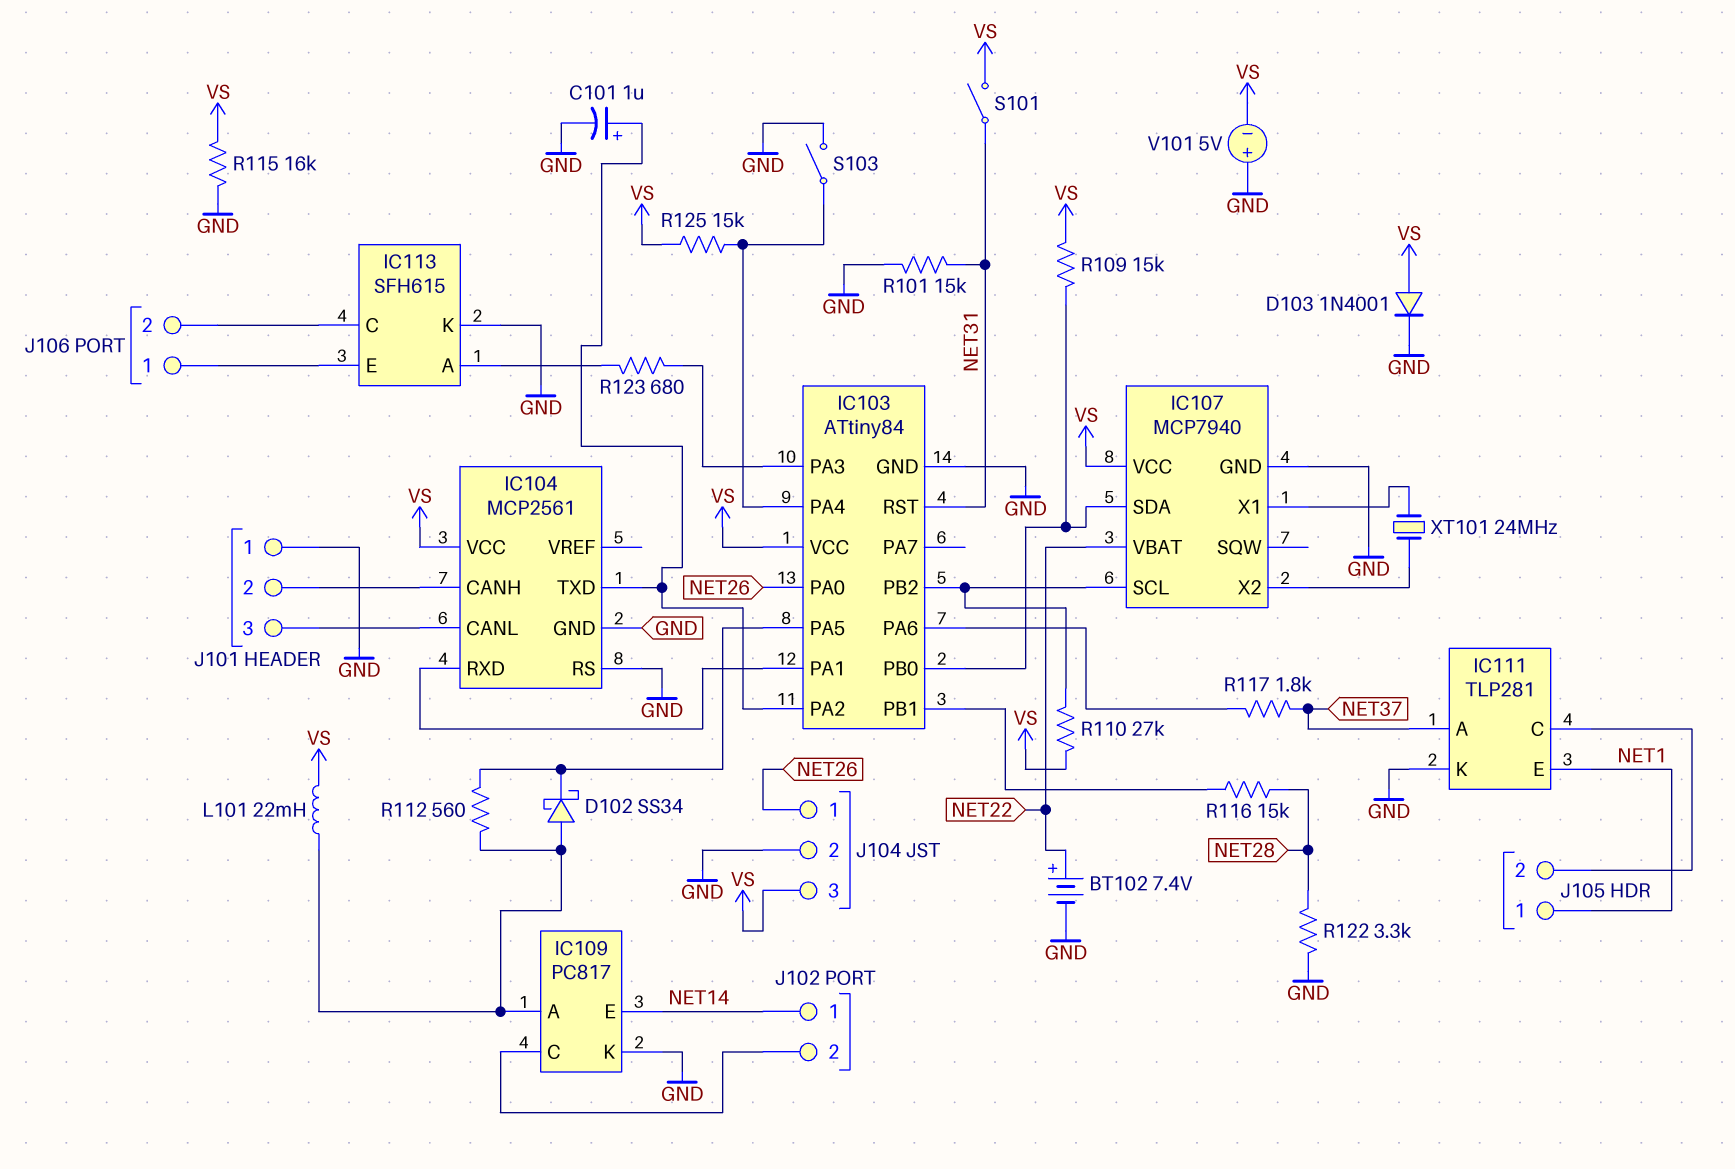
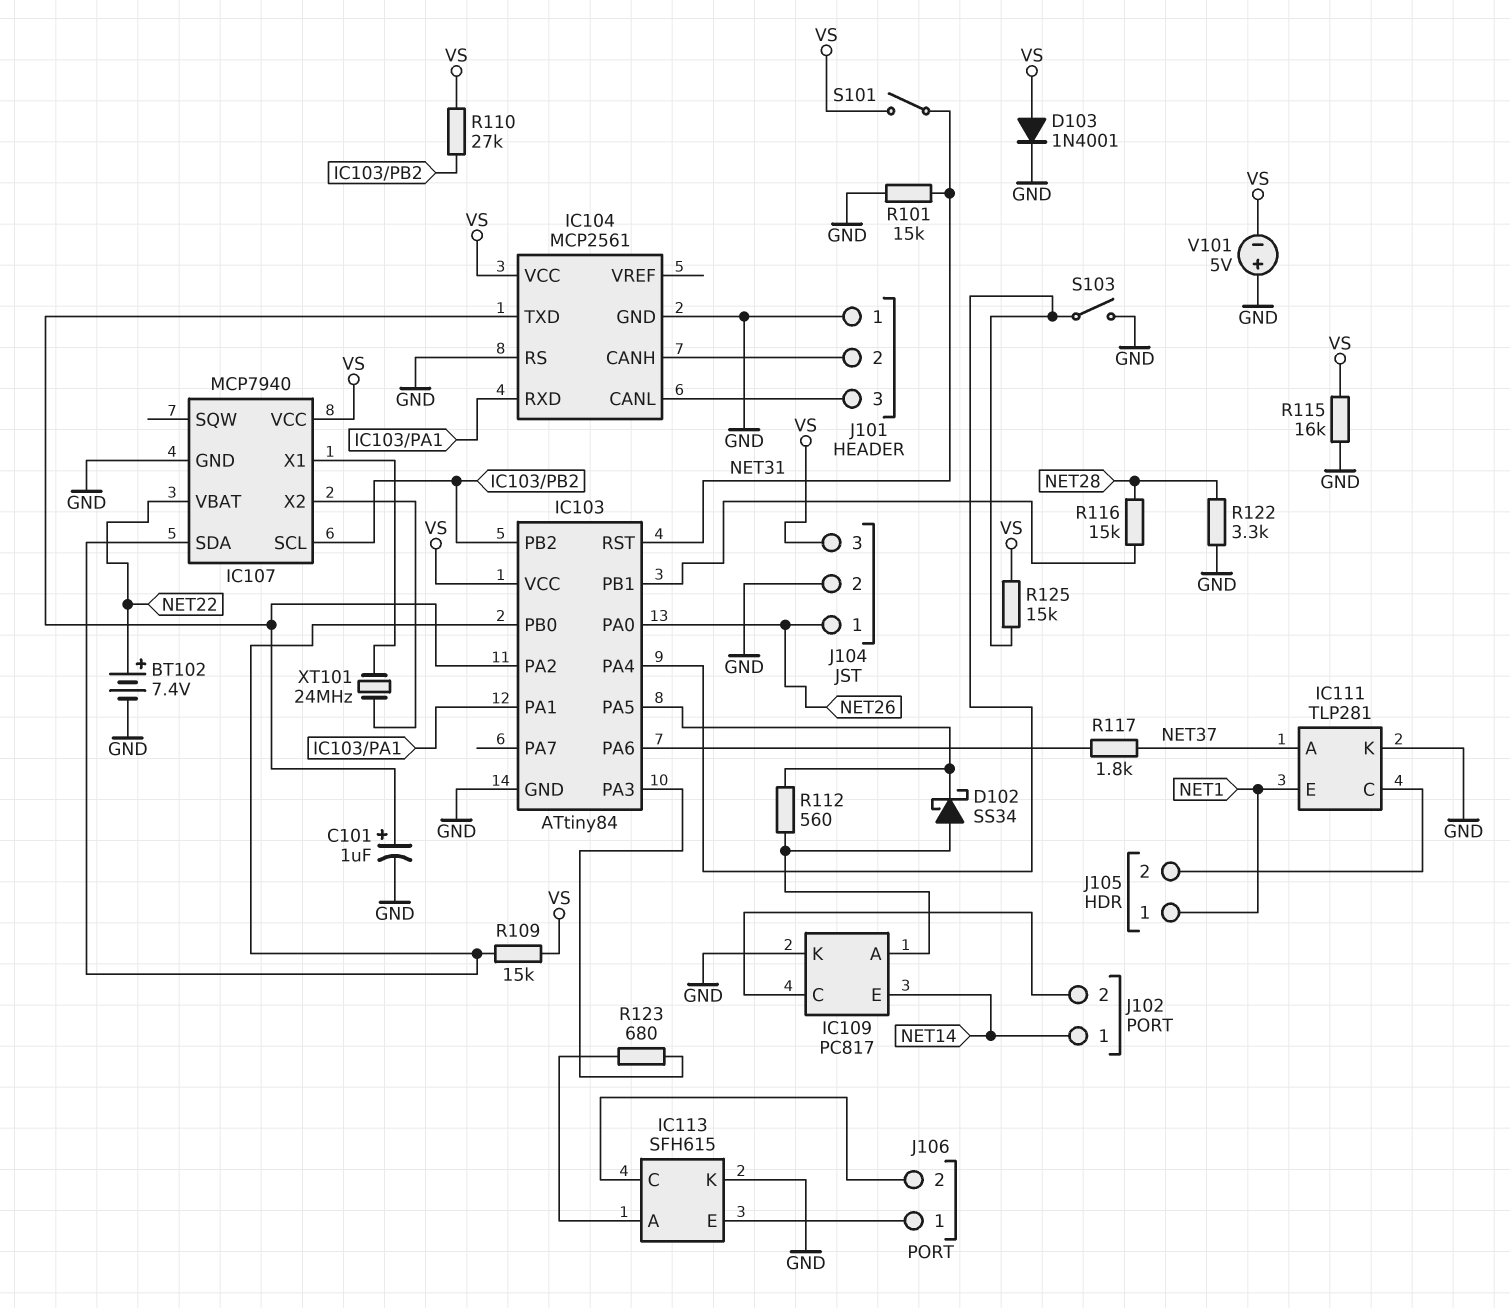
L101: 22mH (IC109/A, VS) -> none

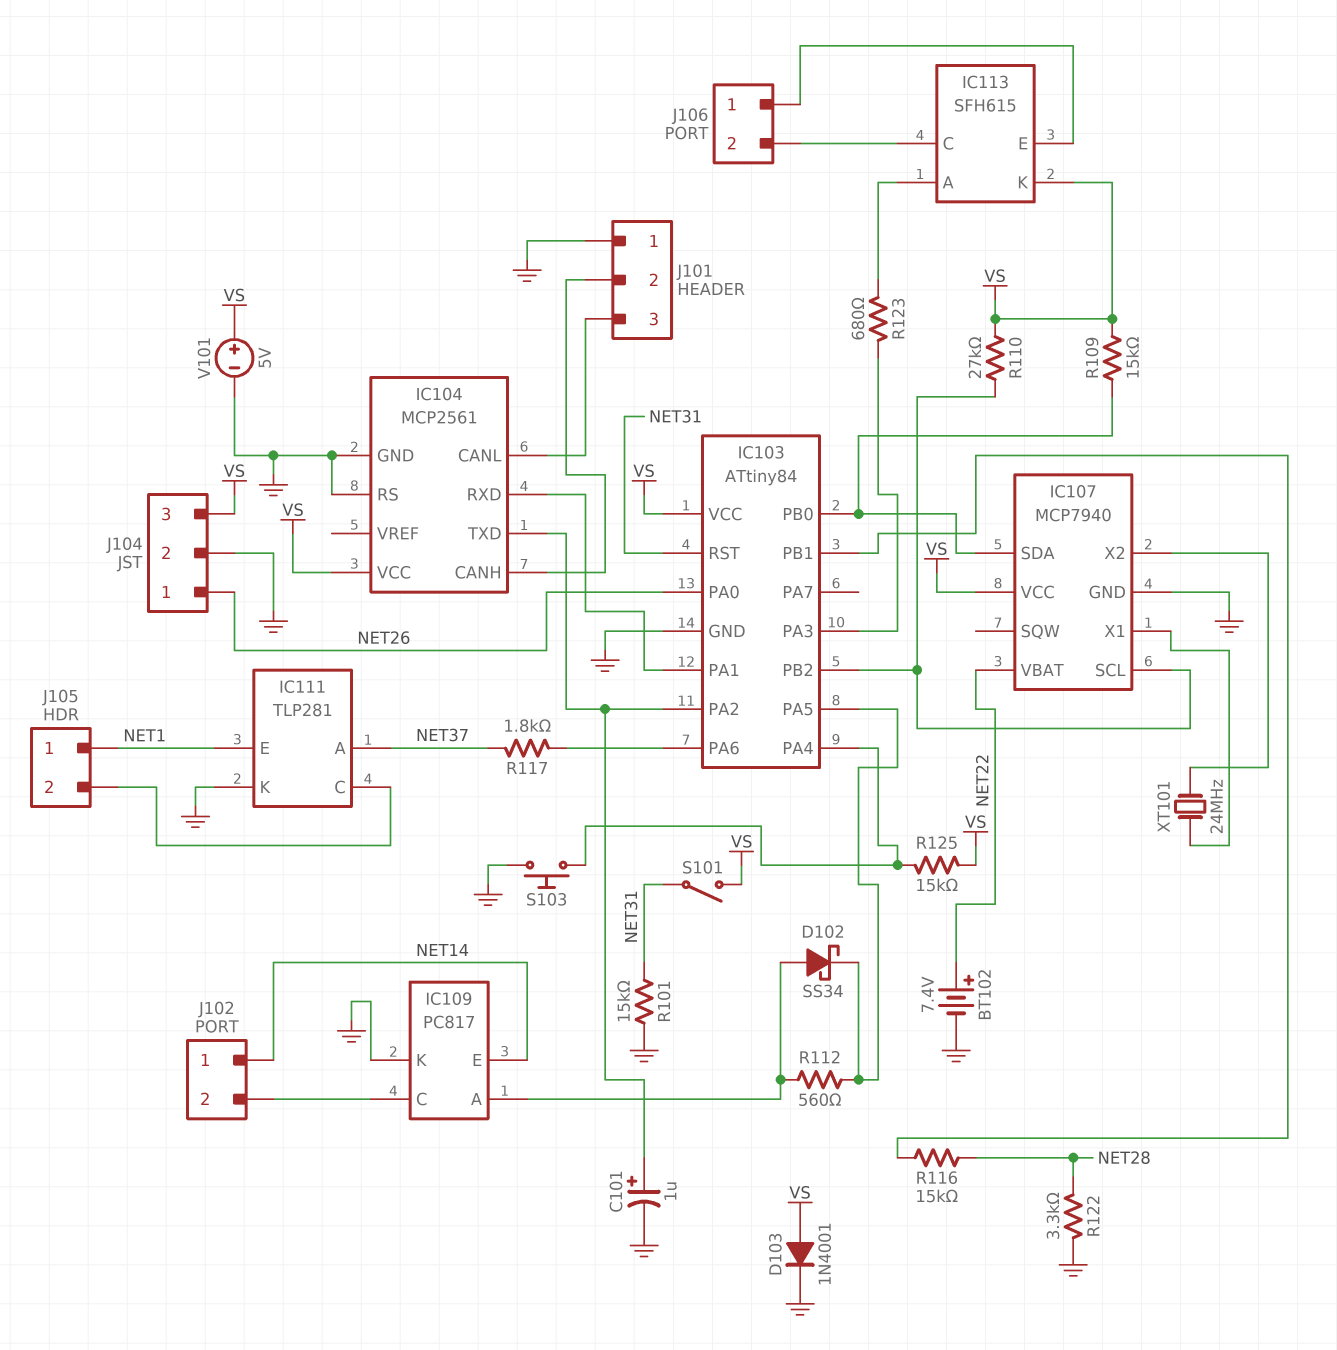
IC113 pin K: GND -> VS
R115: 16k (GND, VS) -> none
S103: switch (GND, IC103/PA4) -> button (GND, IC103/PA4)
V101: 5V (plus GND, minus VS) -> 5V (plus VS, minus GND)

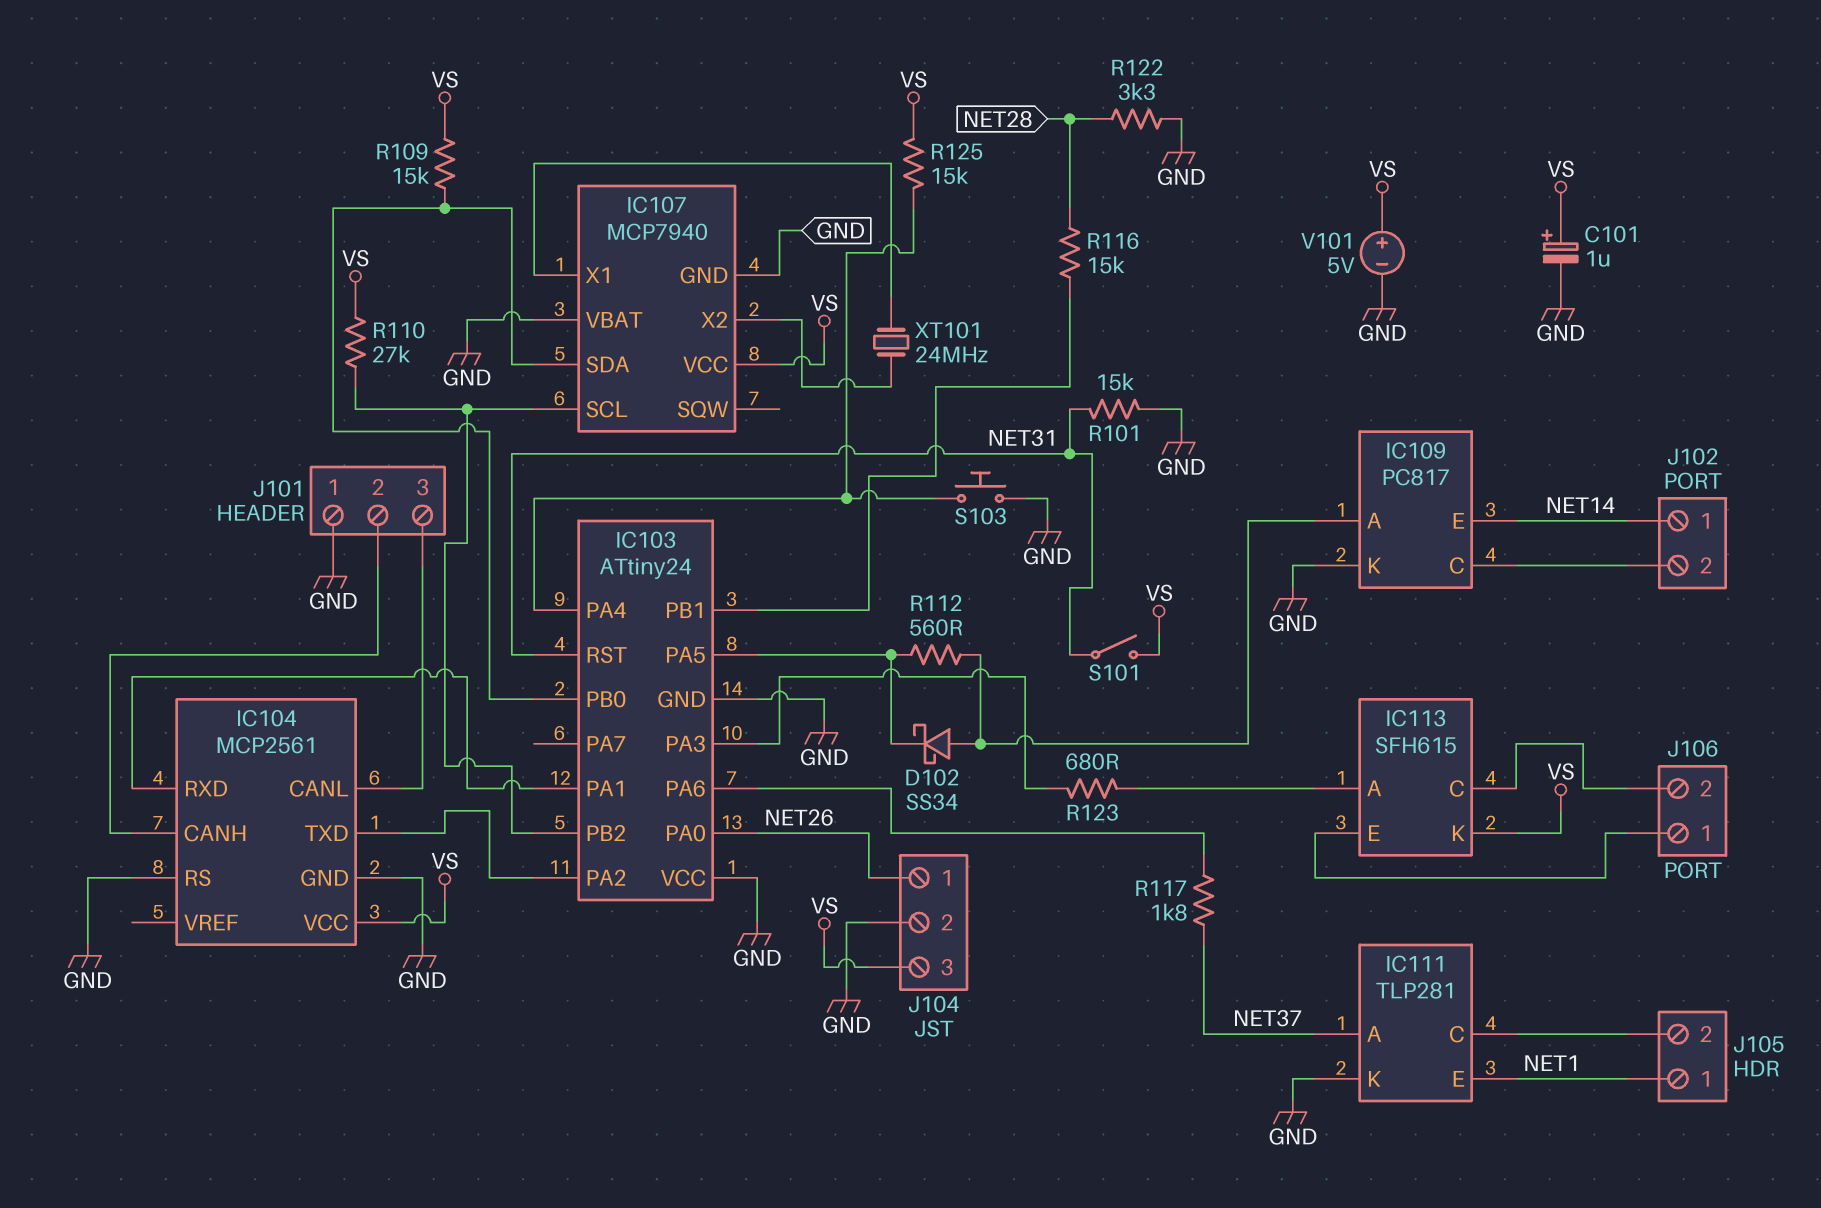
BT102: 7.4V (plus NET22, minus GND) -> none
C101: 1uF (plus IC103/PA2, minus GND) -> 1uF (plus VS, minus GND)
D103: diode 1N4001 (A VS, K GND) -> none
IC103: ATtiny84 -> ATtiny24
IC103 pin VCC: VS -> GND
IC107 pin VBAT: NET22 -> GND

